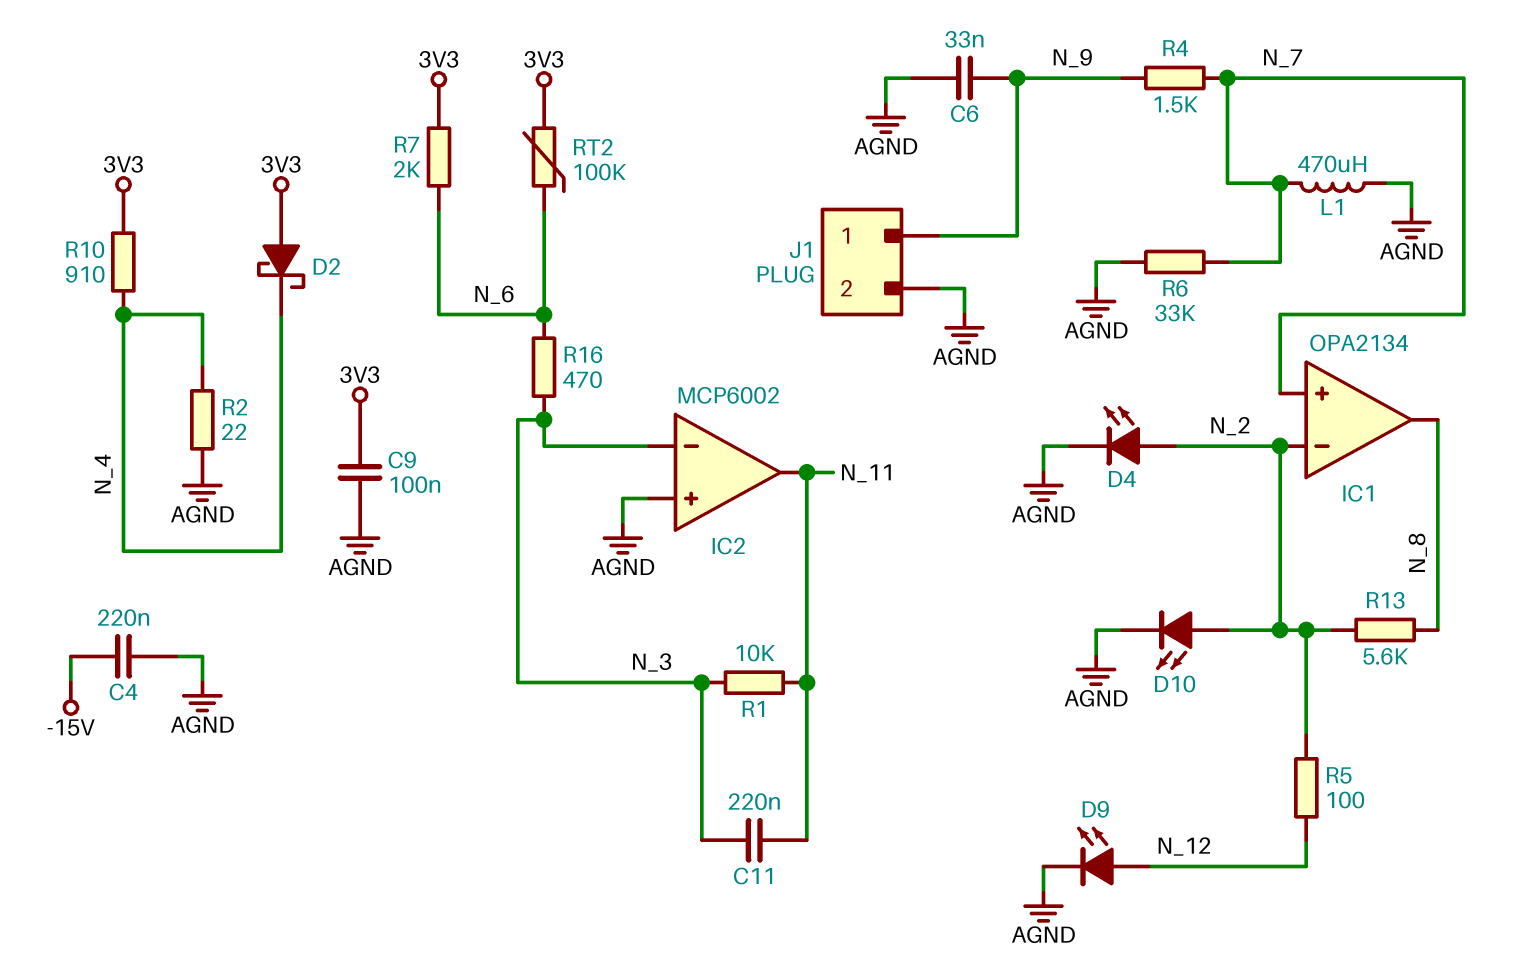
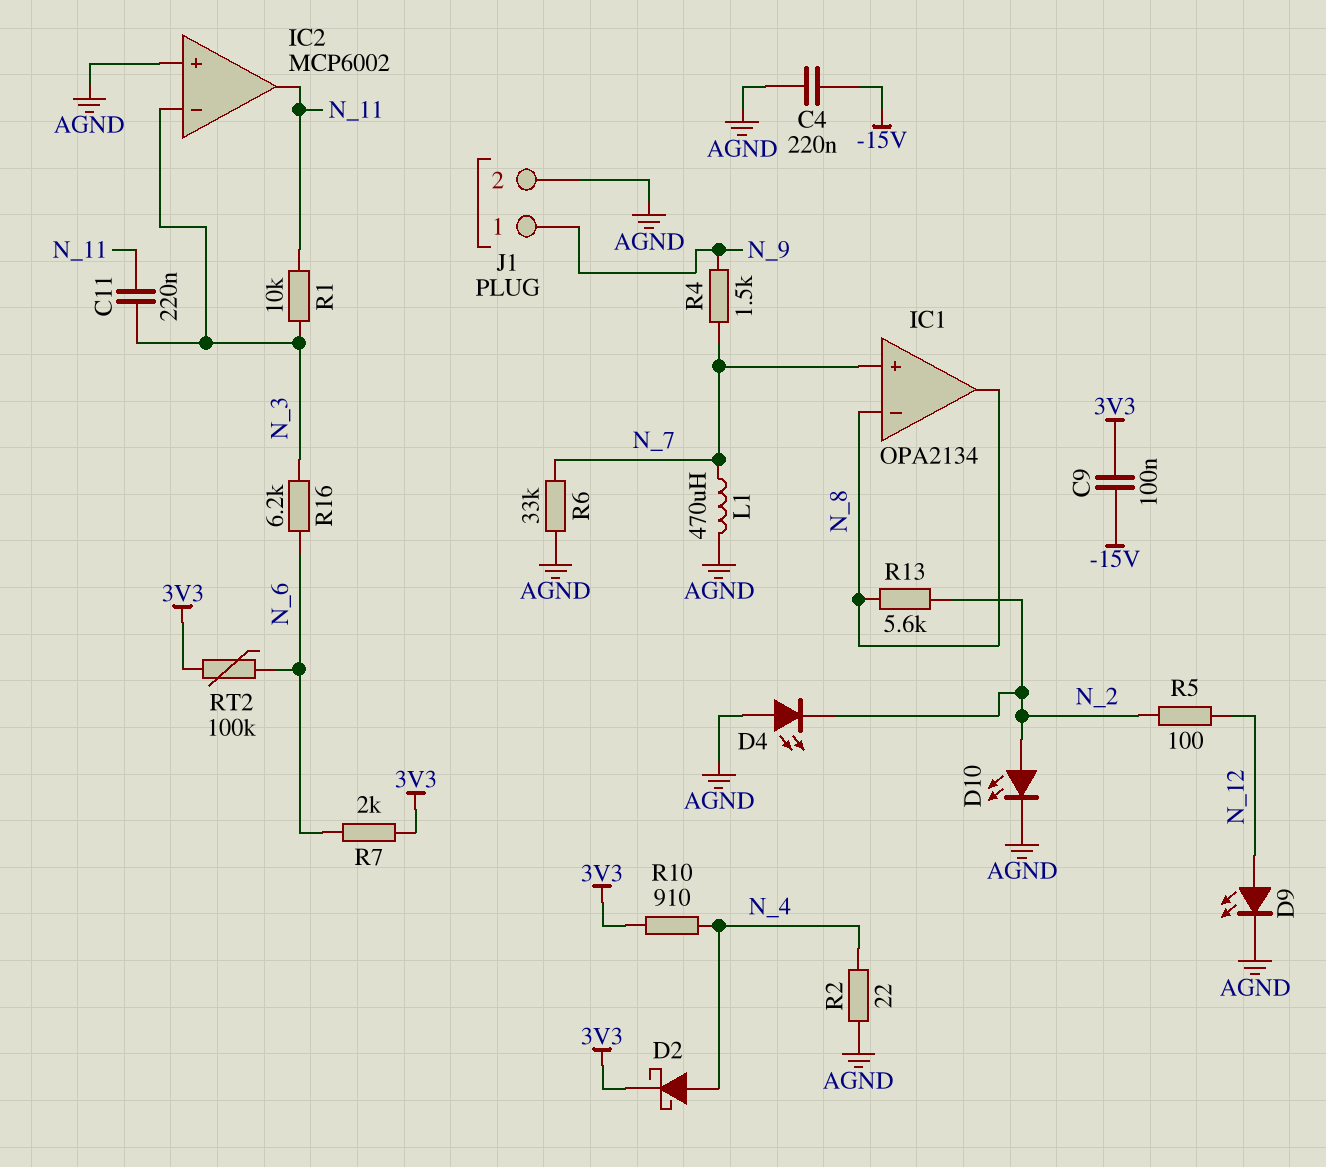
C6: 33nF (AGND, N_9) -> none
C9: 100nF (3V3, AGND) -> 100nF (-15V, 3V3)
D2: schottky (A 3V3, K N_4) -> schottky (A N_4, K 3V3)
D4: LED (A N_2, K AGND) -> LED (A AGND, K N_2)
IC1 pin in-: N_2 -> N_8
R16: 470 (N_3, N_6) -> 6.2k (N_3, N_6)

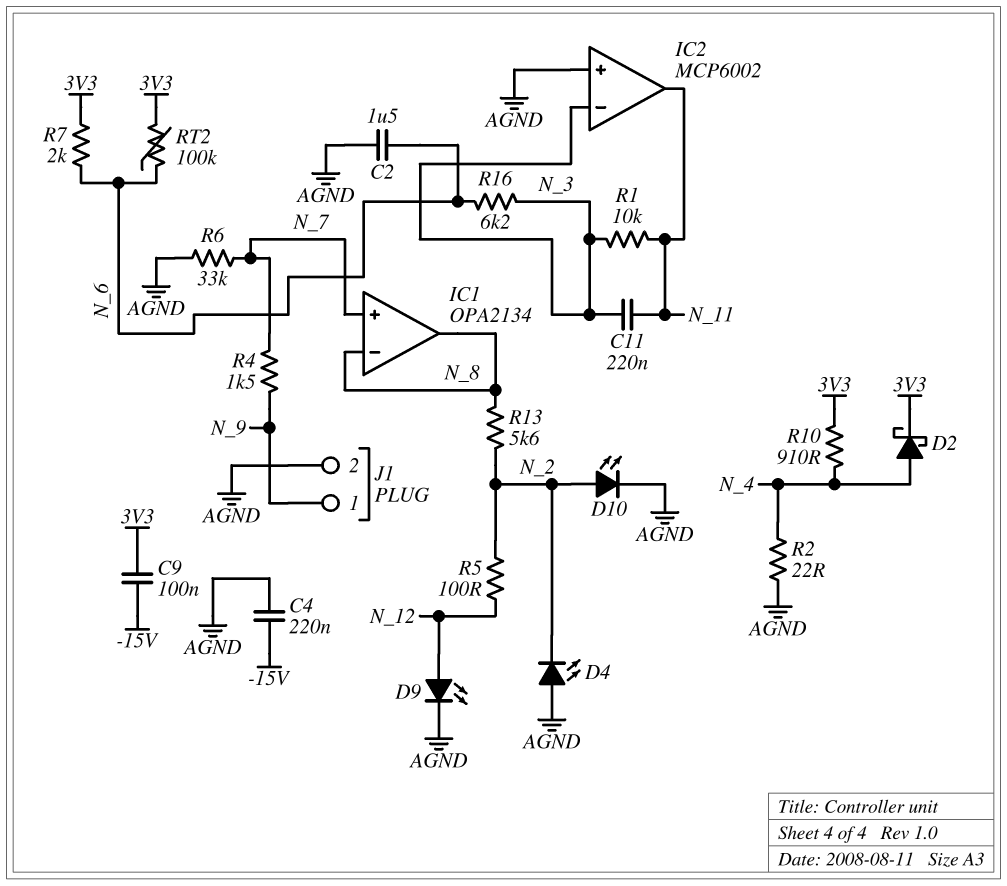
C2: none -> 1.5uF (AGND, N_6)
L1: 470uH (AGND, N_7) -> none

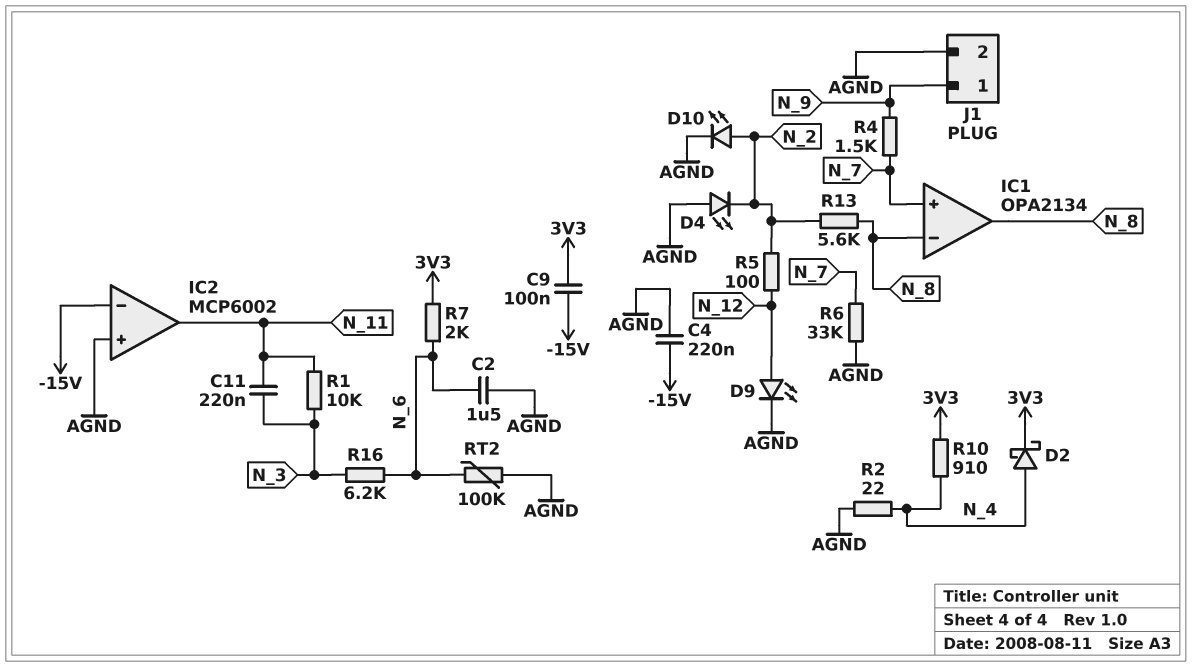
IC2 pin in-: N_3 -> -15V
RT2: 100k (3V3, N_6) -> 100k (AGND, N_6)

